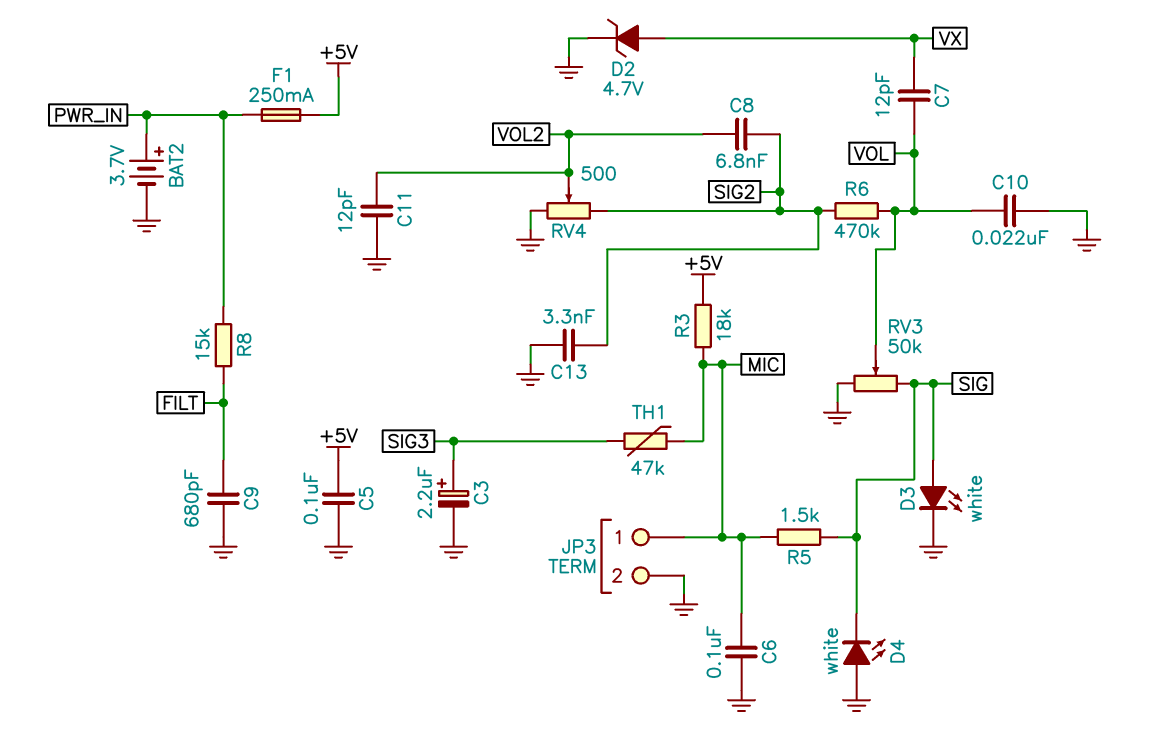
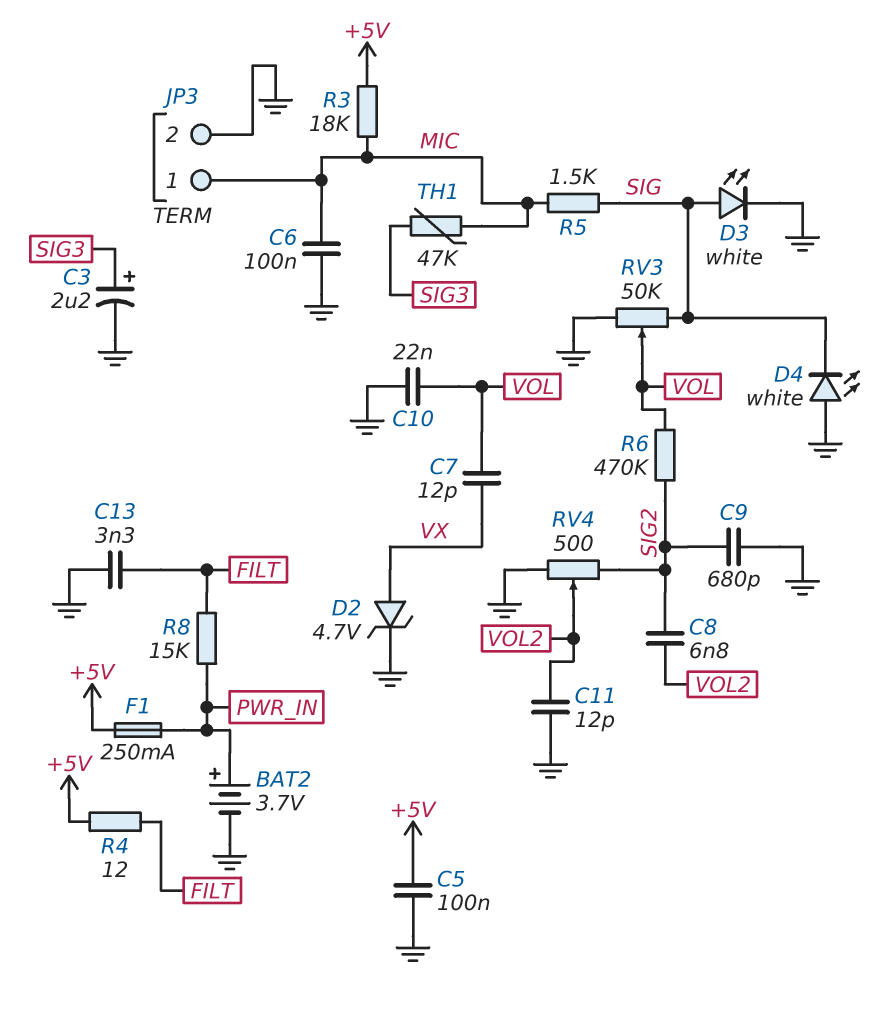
C9: 680pF (FILT, GND) -> 680pF (GND, SIG2)
C13: 3.3nF (GND, SIG2) -> 3.3nF (FILT, GND)
R4: none -> 12 (+5V, FILT)

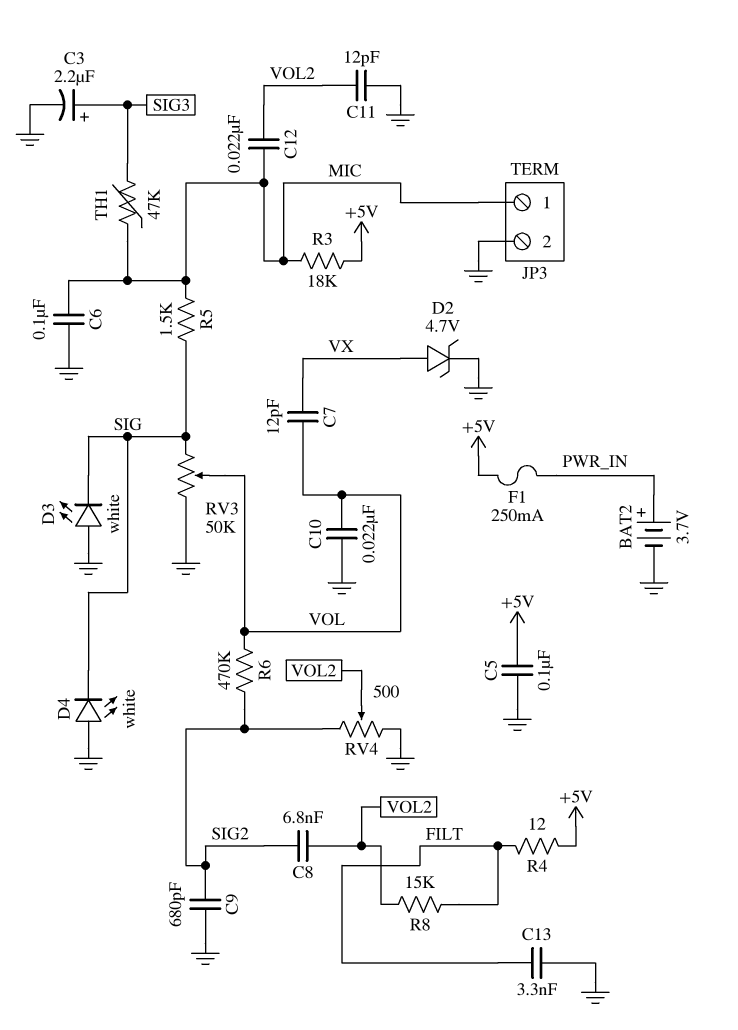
C12: none -> 22nF (MIC, VOL2)
D3: LED white (A SIG, K GND) -> LED white (A GND, K SIG)
R8: 15k (FILT, PWR_IN) -> 15k (FILT, VOL2)

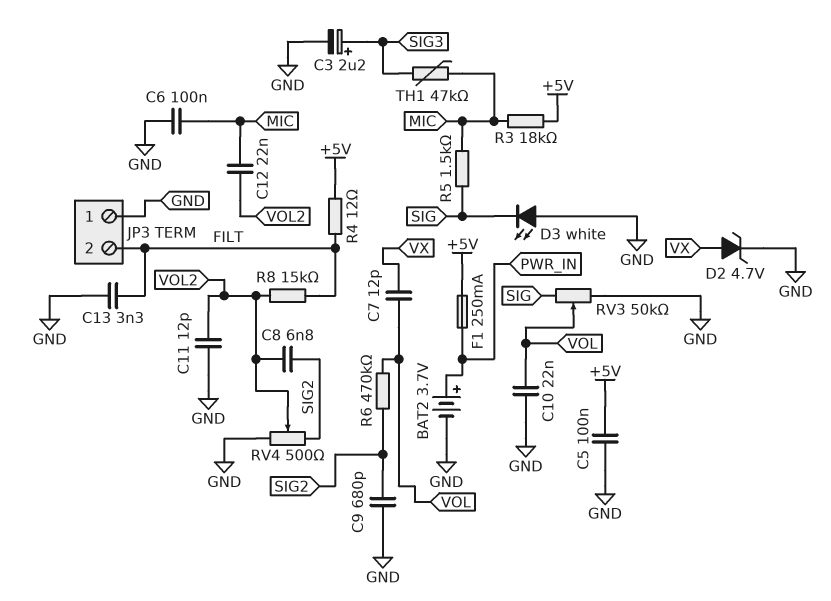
D4: LED white (A GND, K SIG) -> none
JP3 pin 1: MIC -> GND
JP3 pin 2: GND -> FILT

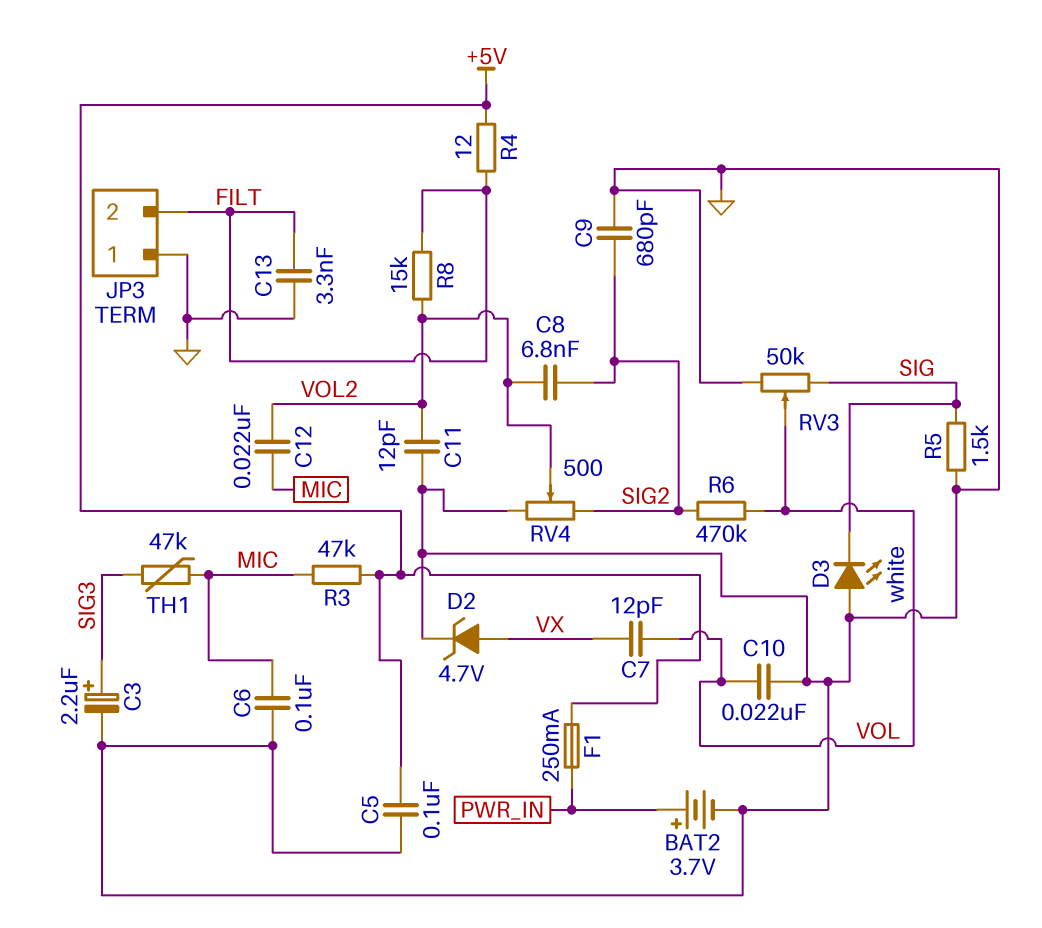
R3: 18k (+5V, MIC) -> 47k (+5V, MIC)
R5: 1.5k (MIC, SIG) -> 1.5k (GND, SIG)

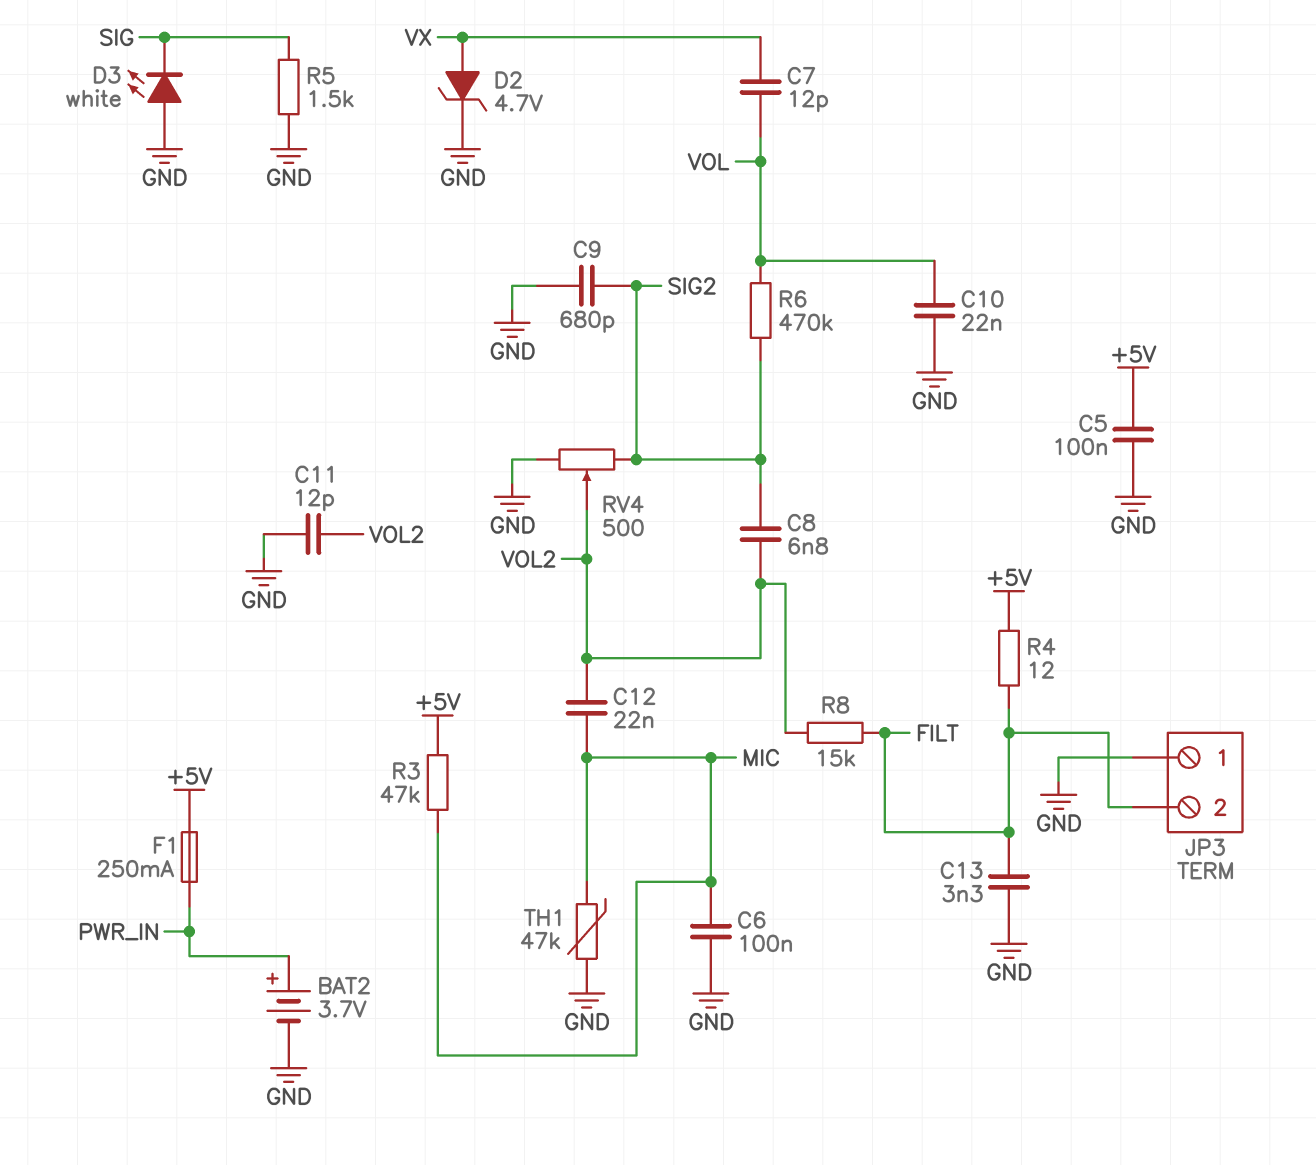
C3: 2.2uF (plus SIG3, minus GND) -> none
RV3: 50k (GND, SIG, wiper VOL) -> none
TH1: 47k (MIC, SIG3) -> 47k (GND, MIC)

